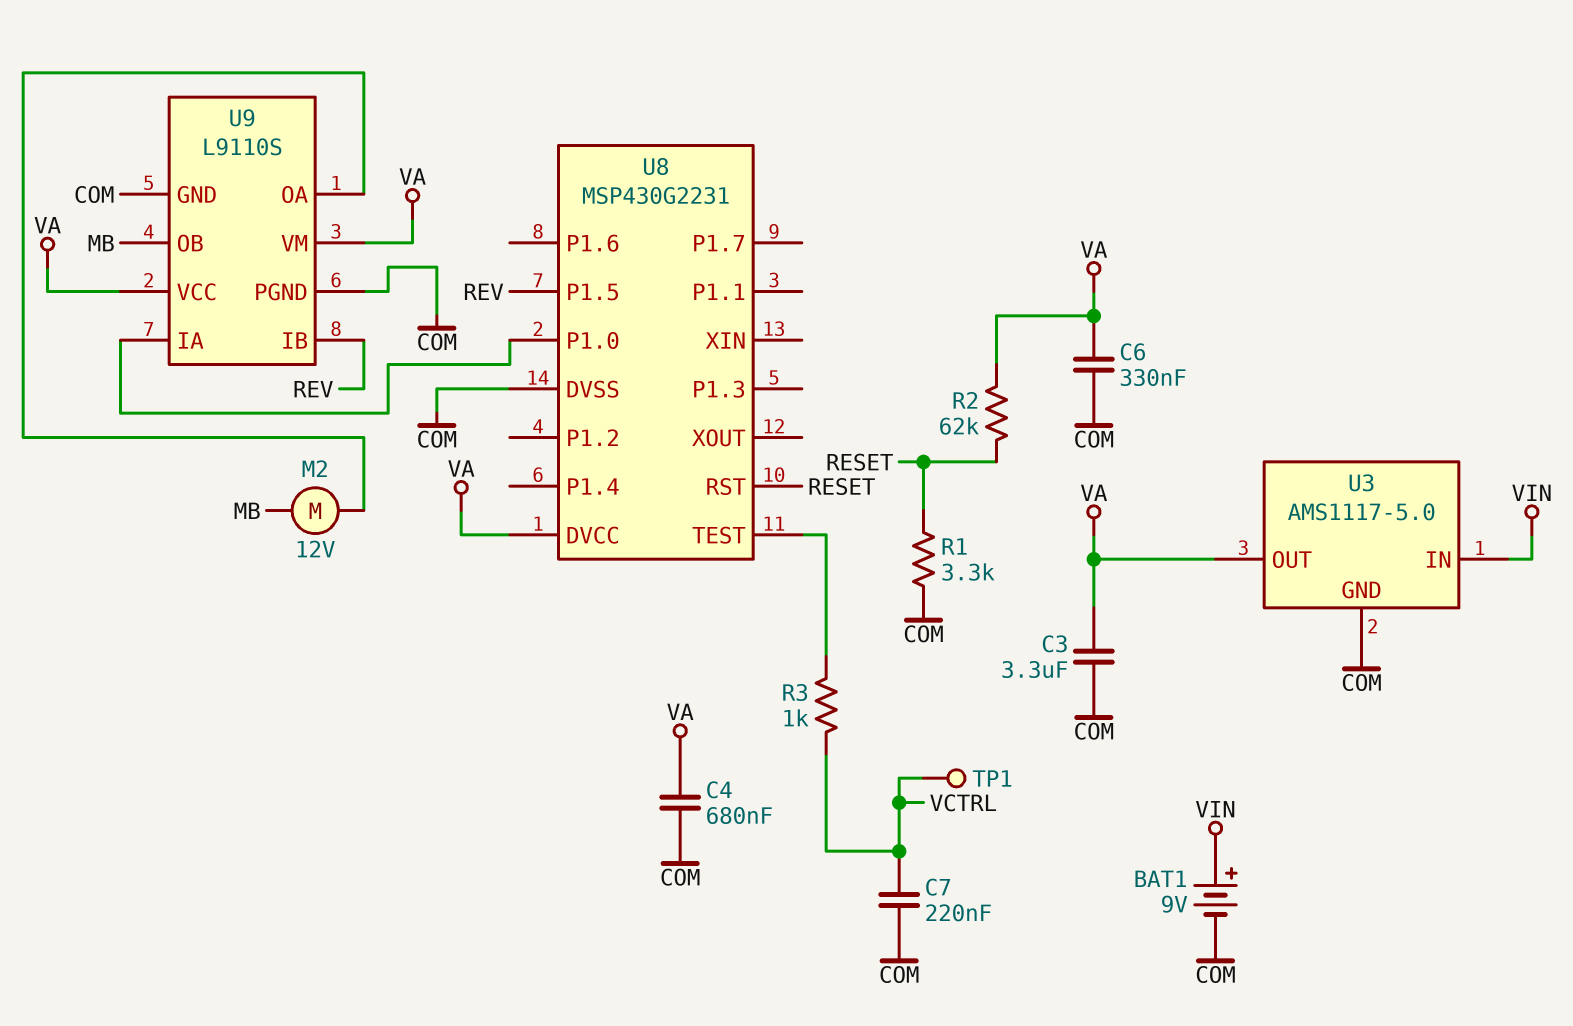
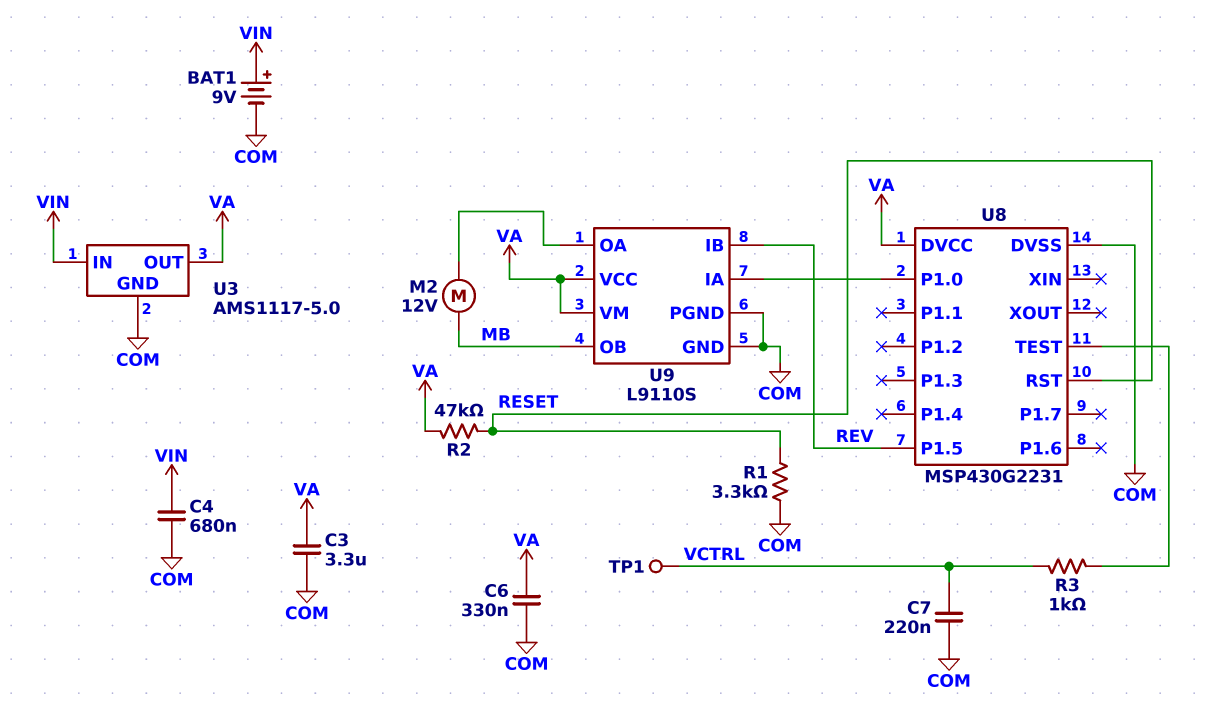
C4: 680nF (COM, VA) -> 680nF (COM, VIN)
R2: 62k (RESET, VA) -> 47k (RESET, VA)

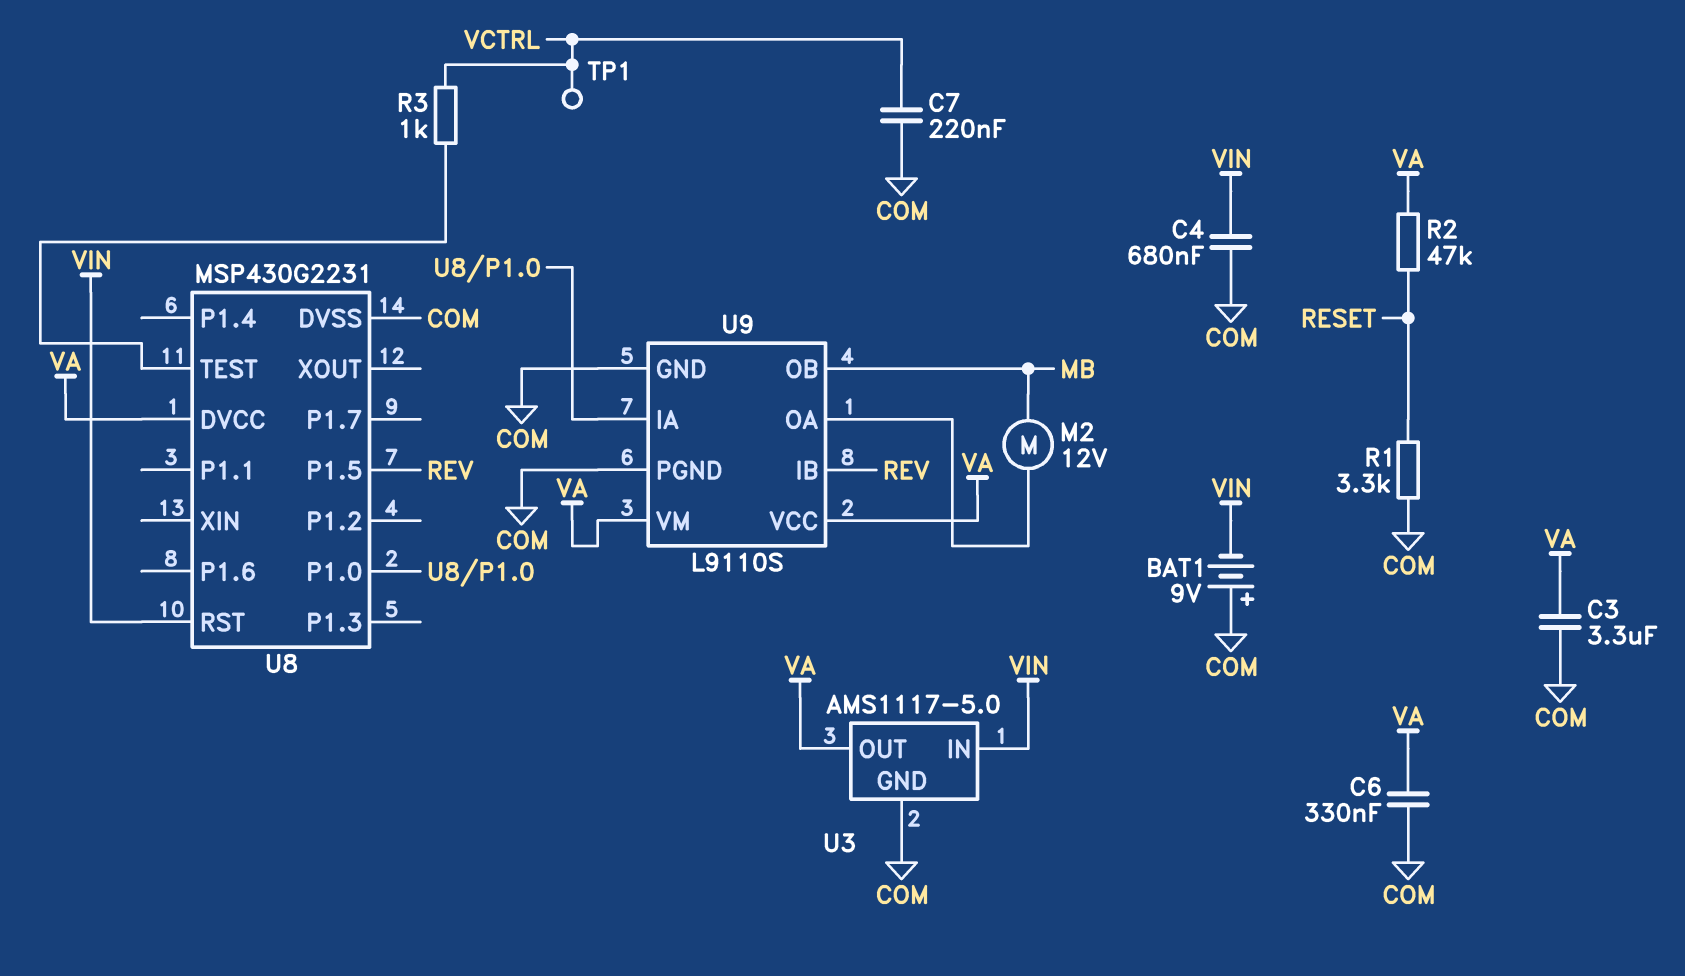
BAT1: 9V (plus VIN, minus COM) -> 9V (plus COM, minus VIN)
U8 pin RST: RESET -> VIN

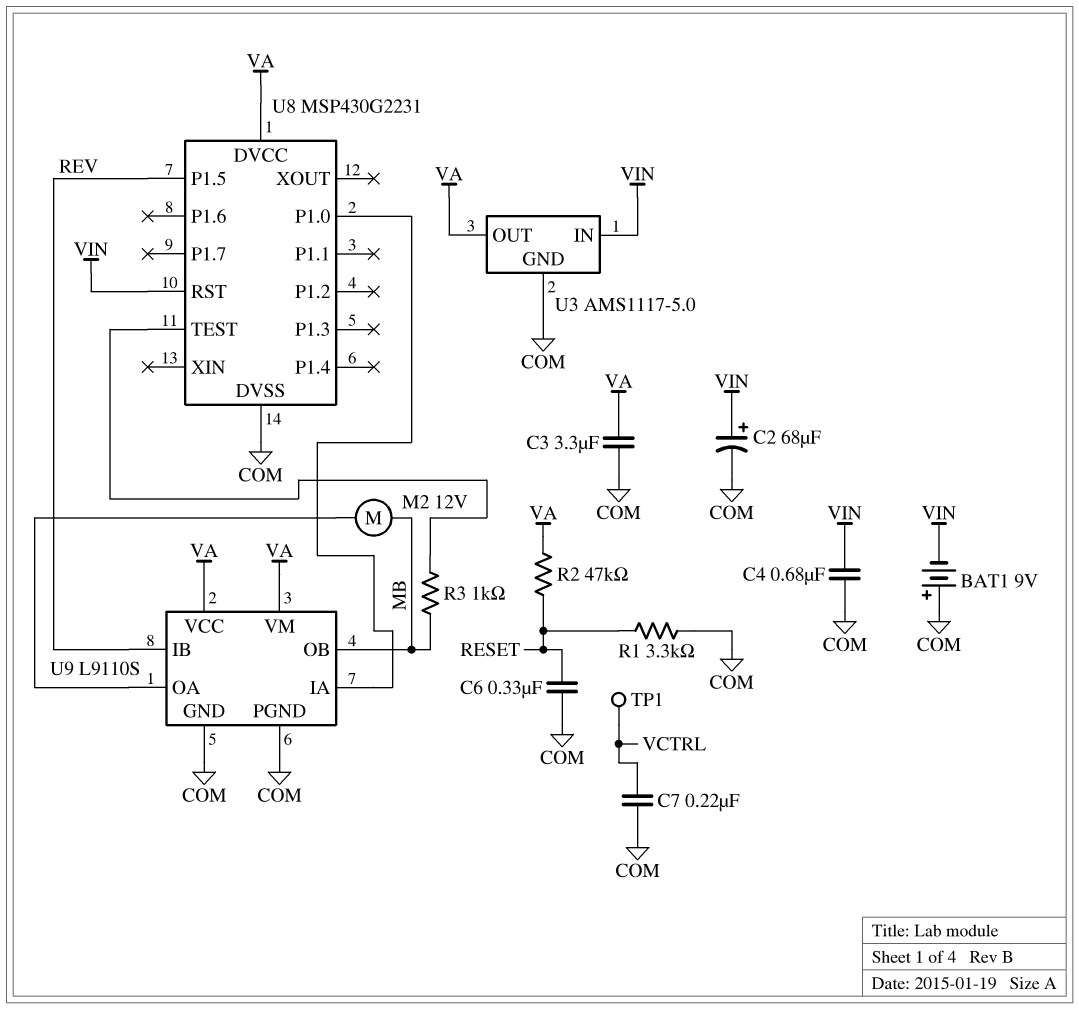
C2: none -> 68uF (plus VIN, minus COM)
C6: 330nF (COM, VA) -> 330nF (COM, RESET)
R3: 1k (U8/TEST, VCTRL) -> 1k (MB, U8/TEST)

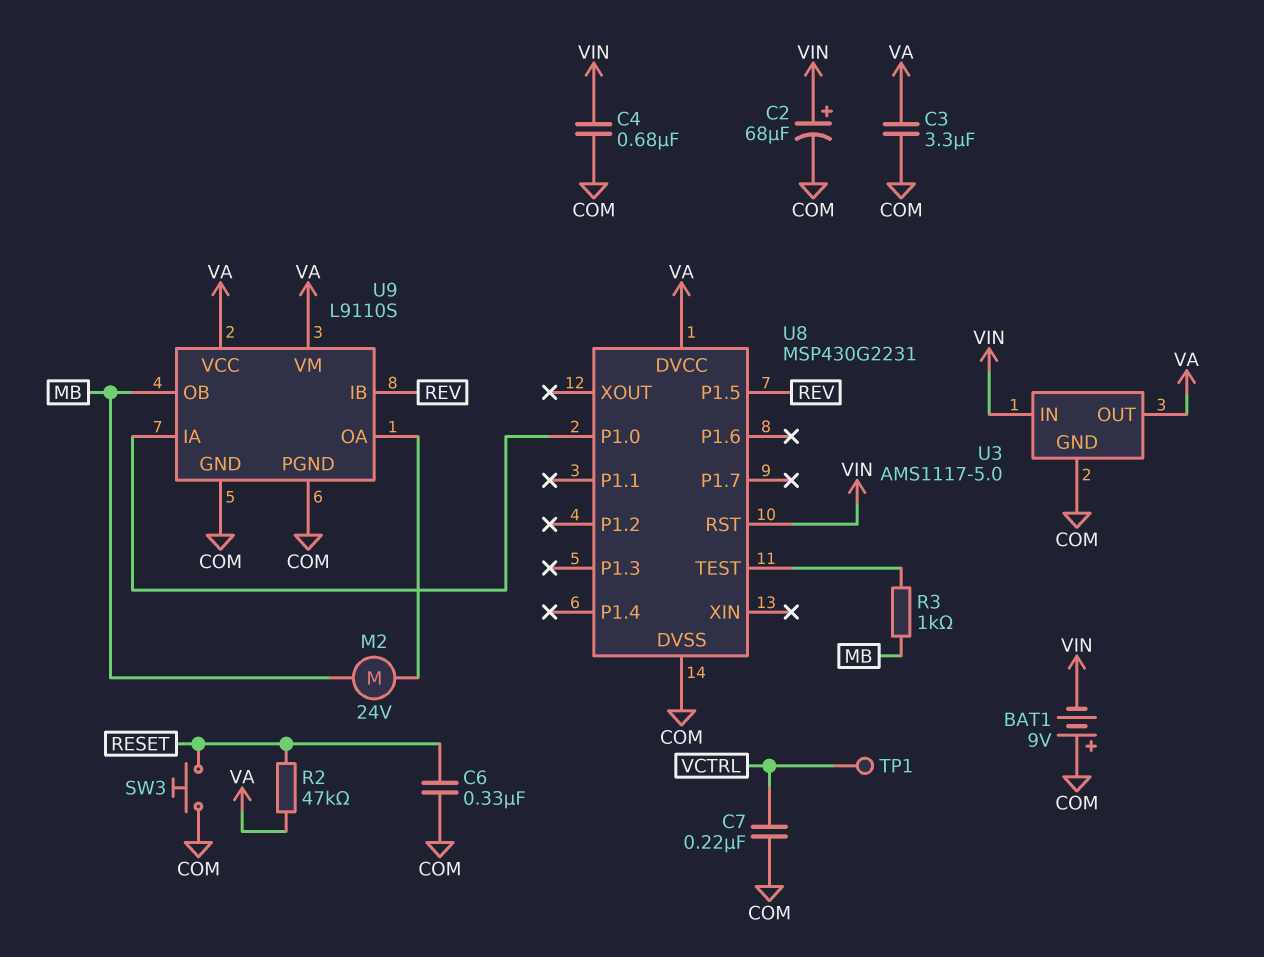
M2: motor 12V (MB, U9/OA) -> motor 24V (MB, U9/OA)
R1: 3.3k (COM, RESET) -> none
SW3: none -> button (COM, RESET)

